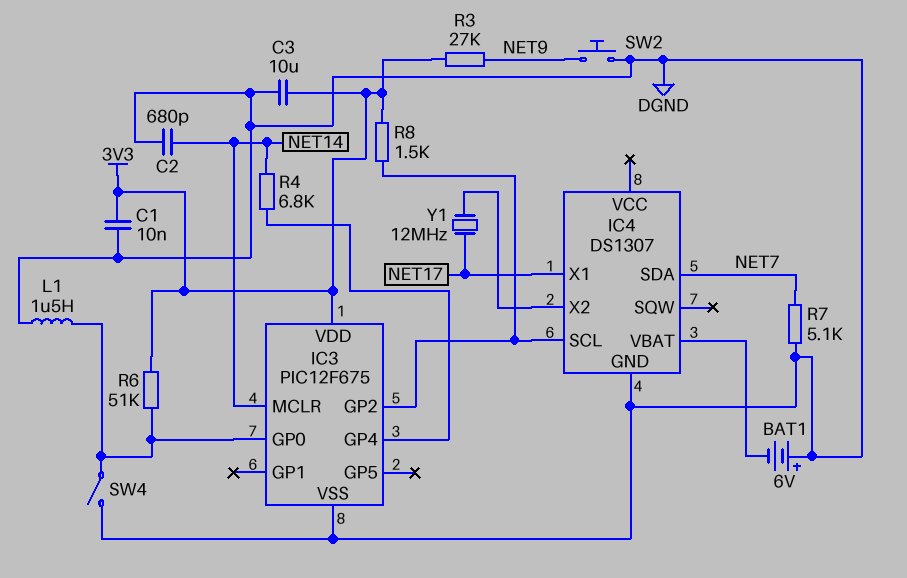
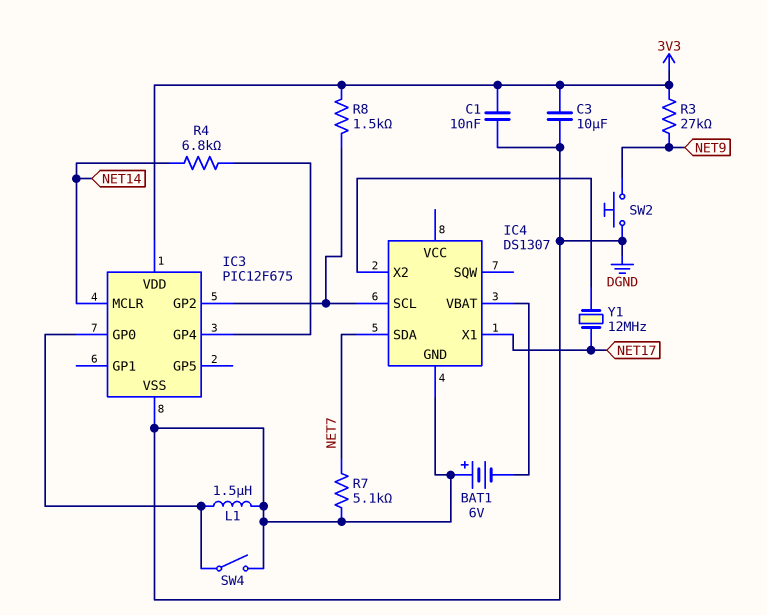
C2: 680pF (DGND, NET14) -> none
R6: 51k (3V3, IC3/GP0) -> none

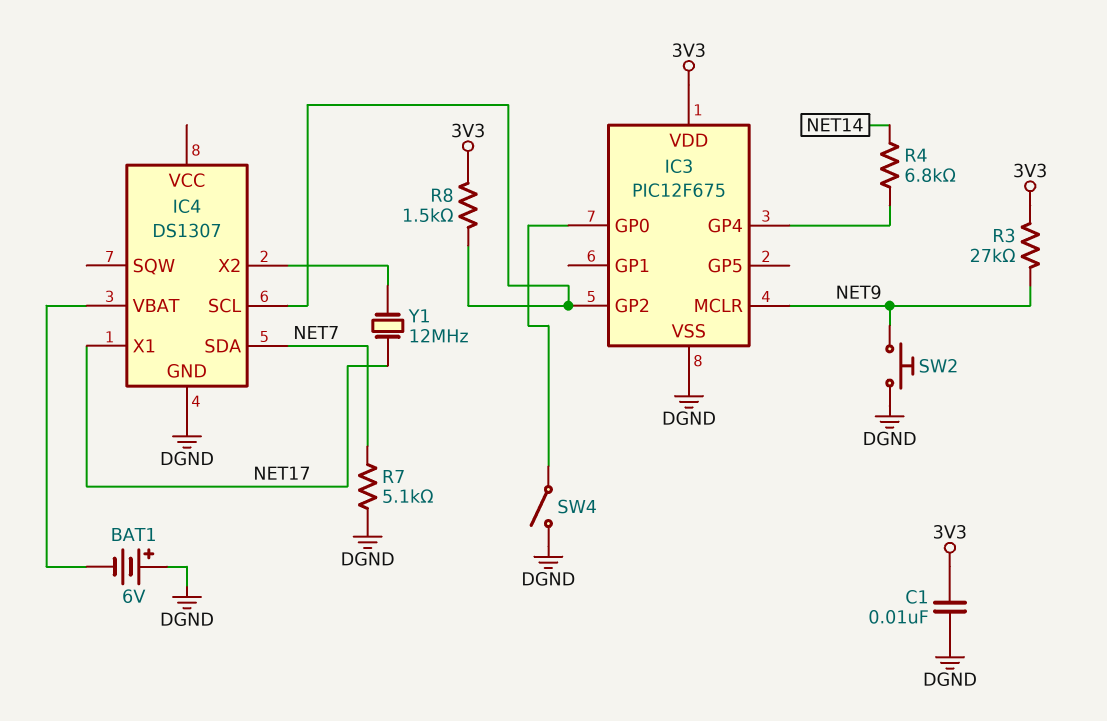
C3: 10uF (3V3, DGND) -> none
IC3 pin MCLR: NET14 -> NET9
L1: 1.5uH (DGND, IC3/GP0) -> none

